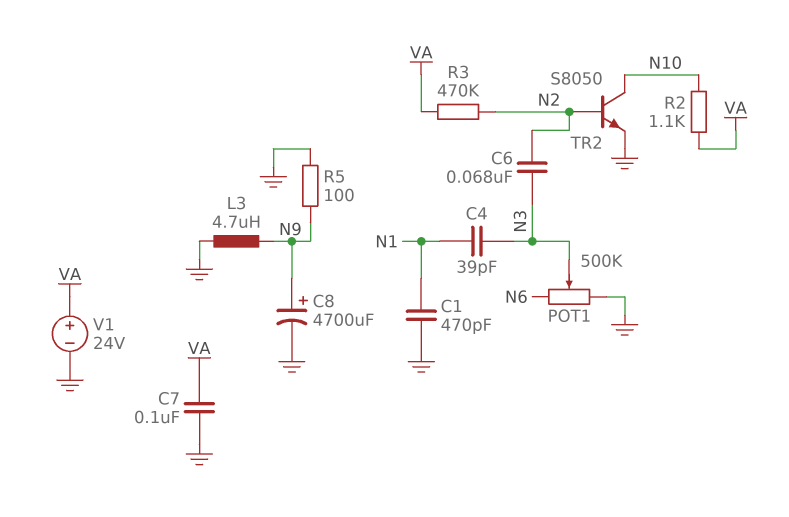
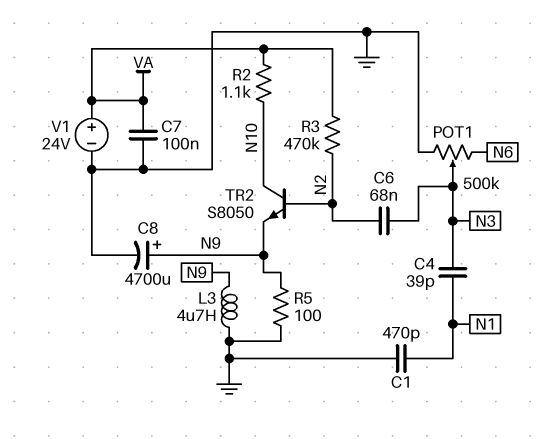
TR2: NPN S8050 (B N2, C N10, E GND) -> NPN S8050 (B N2, C N10, E N9)

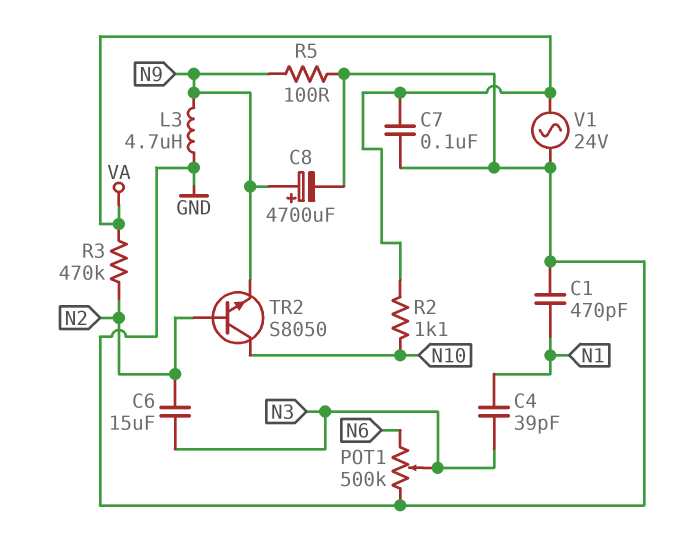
C6: 68nF (N2, N3) -> 15uF (N2, N3)
V1: 24V (plus VA, minus GND) -> AC 24V (GND, VA)

